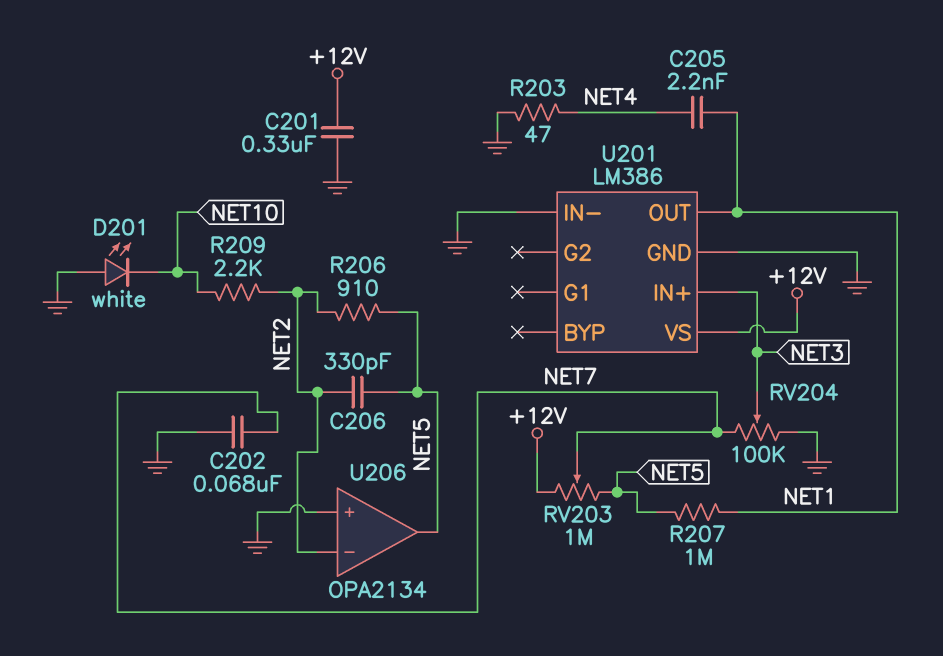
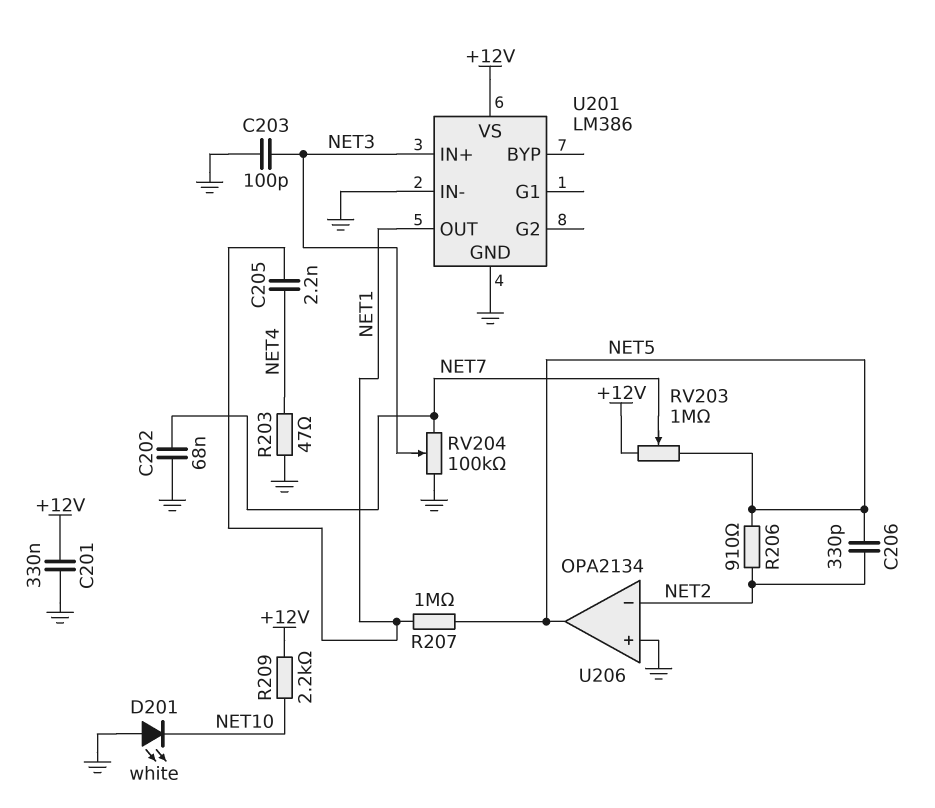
C203: none -> 100pF (GND, NET3)
R209: 2.2k (NET2, NET10) -> 2.2k (+12V, NET10)

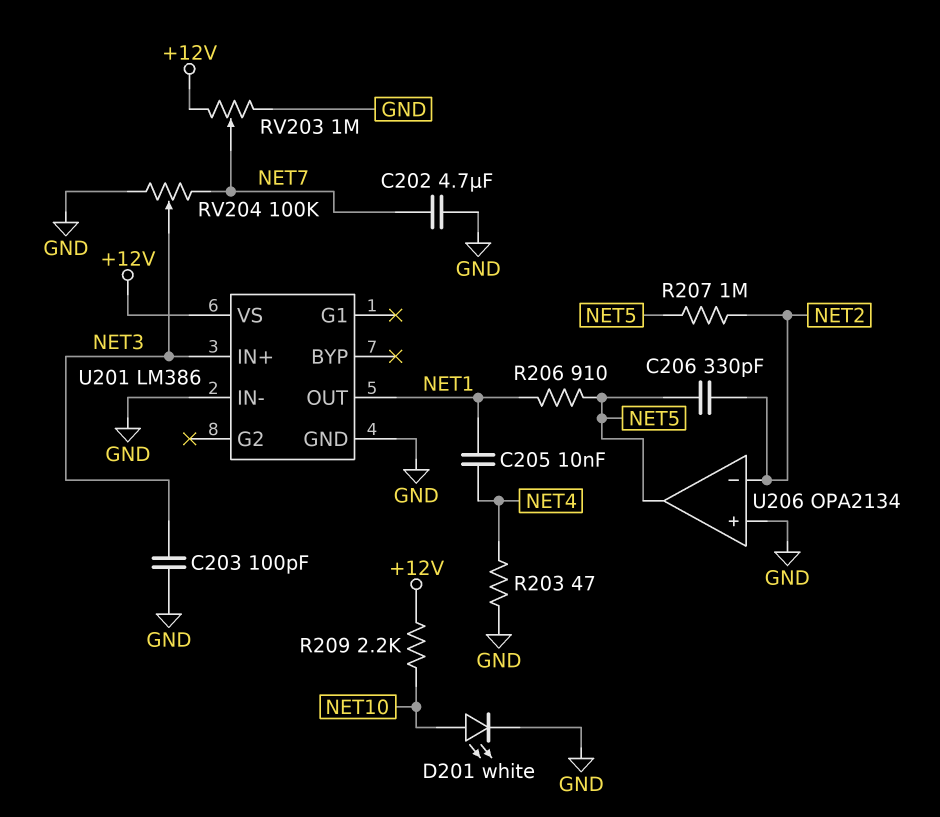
C201: 330nF (+12V, GND) -> none
C202: 68nF (GND, NET7) -> 4.7uF (GND, NET7)
C205: 2.2nF (NET1, NET4) -> 10nF (NET1, NET4)
D201: LED white (A GND, K NET10) -> LED white (A NET10, K GND)
R206: 910 (NET2, NET5) -> 910 (NET1, NET5)
R207: 1M (NET1, NET5) -> 1M (NET2, NET5)
RV203: 1M (+12V, NET5, wiper NET7) -> 1M (+12V, GND, wiper NET7)

